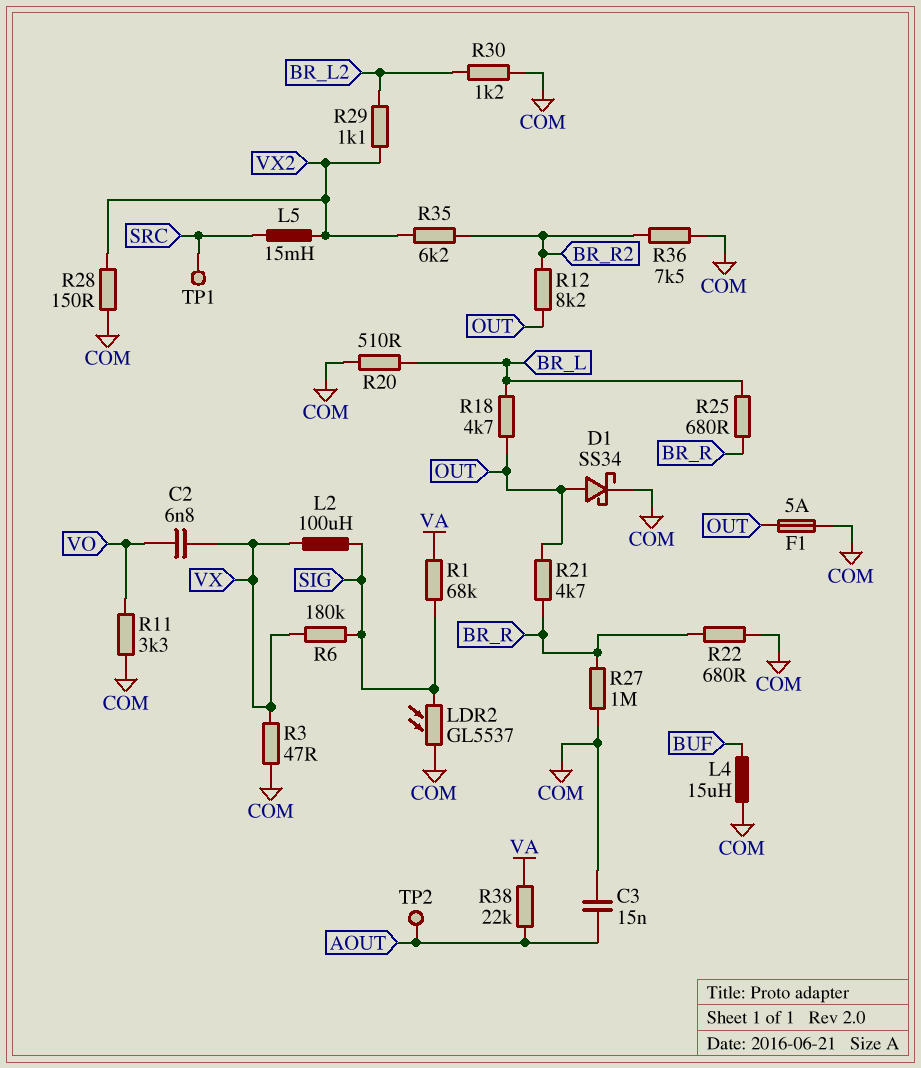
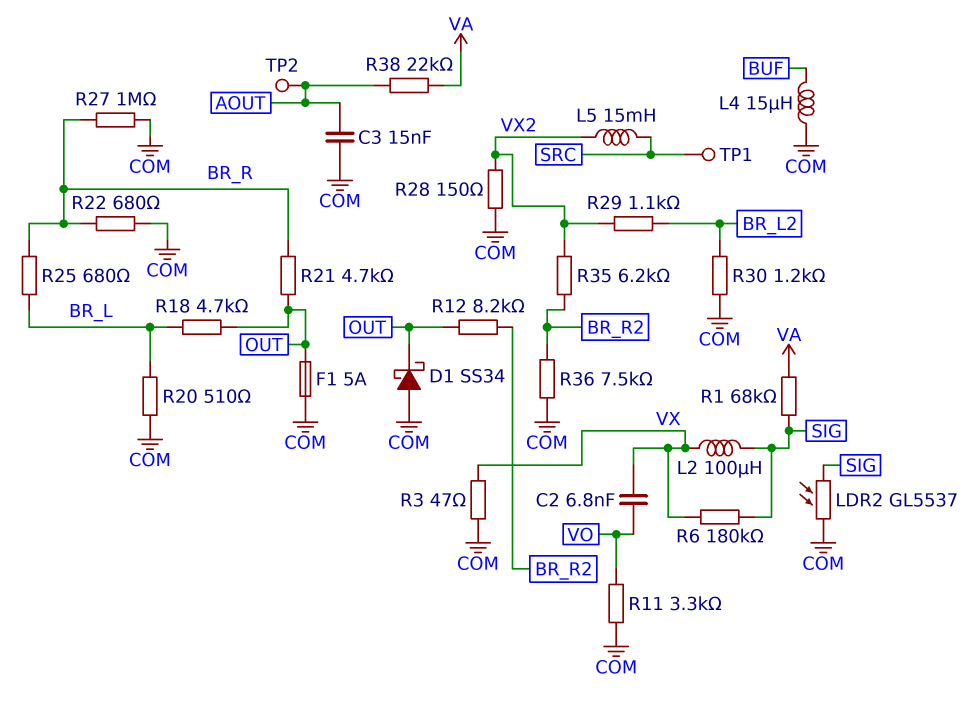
D1: schottky SS34 (A OUT, K COM) -> schottky SS34 (A COM, K OUT)

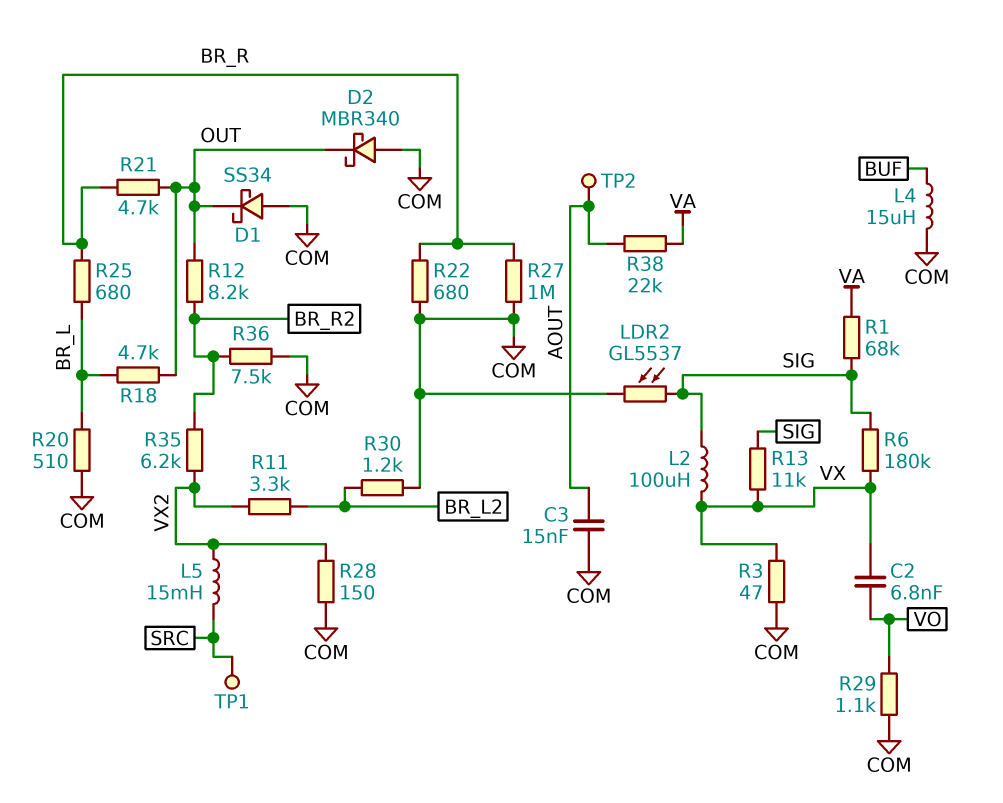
D2: none -> schottky MBR340 (A COM, K OUT)
F1: 5A (COM, OUT) -> none
R11: 3.3k (COM, VO) -> 3.3k (BR_L2, VX2)
R13: none -> 11k (SIG, VX)
R29: 1.1k (BR_L2, VX2) -> 1.1k (COM, VO)

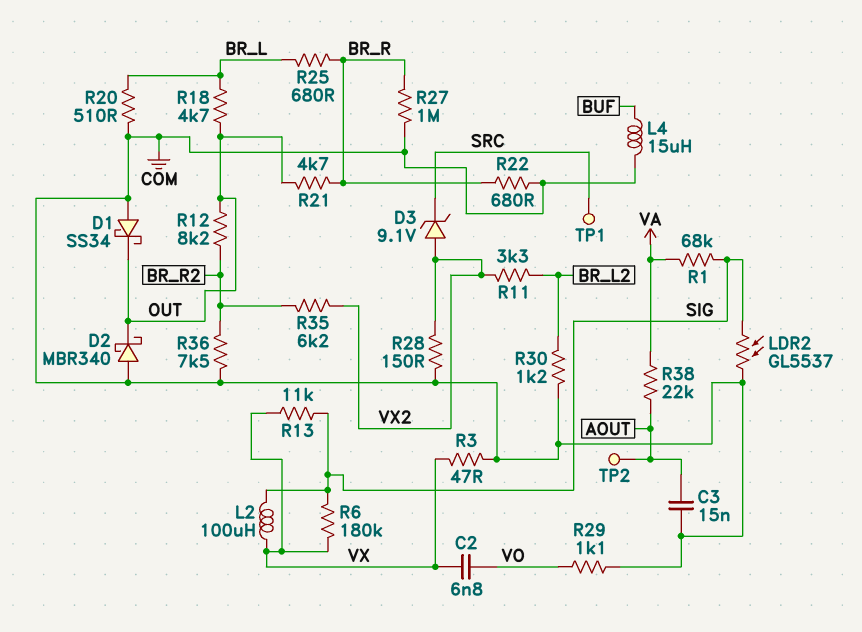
D3: none -> zener 9.1V (A VX2, K SRC)
L5: 15mH (SRC, VX2) -> none

